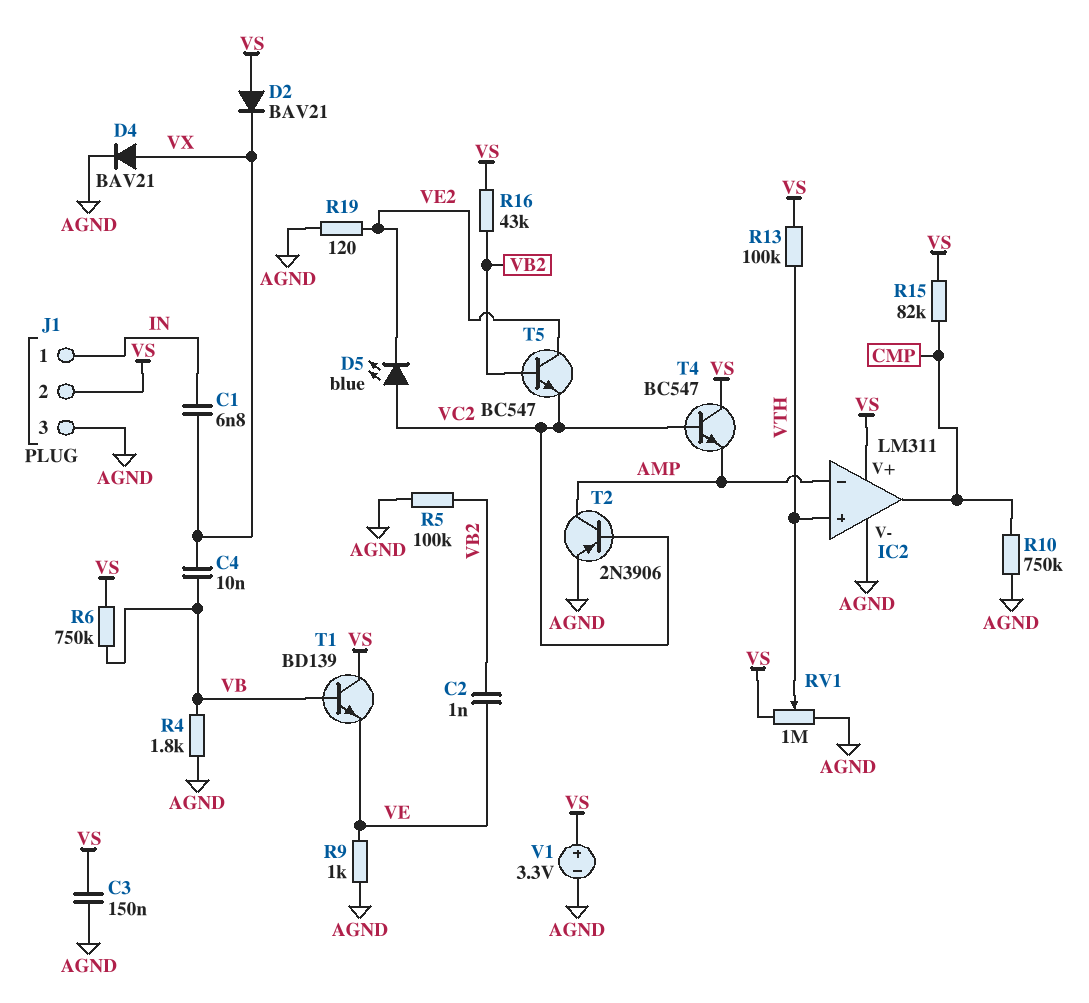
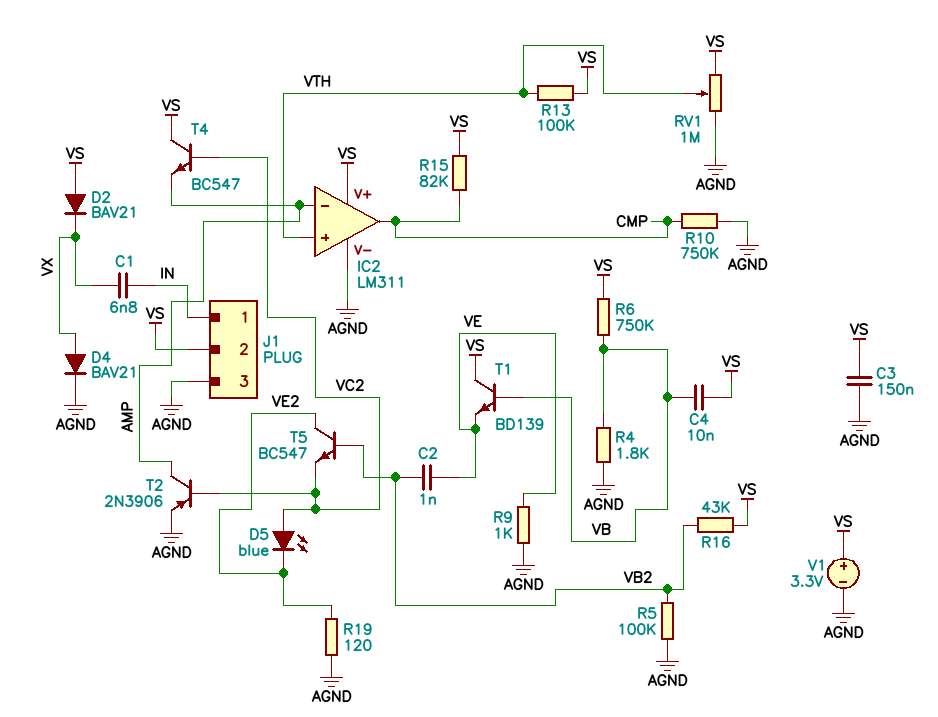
C4: 10nF (VB, VX) -> 10nF (VB, VS)

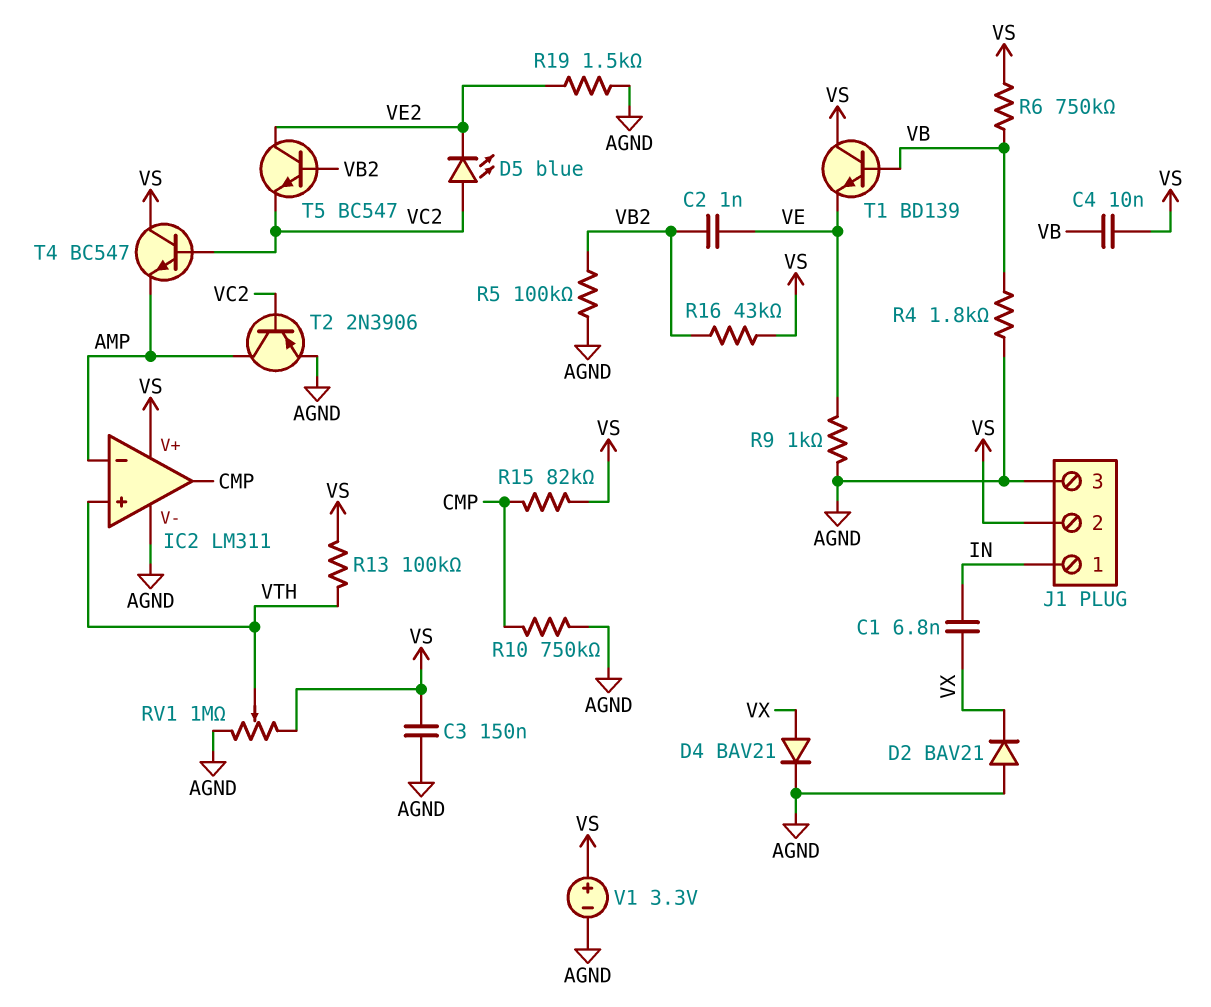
D2: diode BAV21 (A VS, K VX) -> diode BAV21 (A AGND, K VX)
R19: 120 (AGND, VE2) -> 1.5k (AGND, VE2)

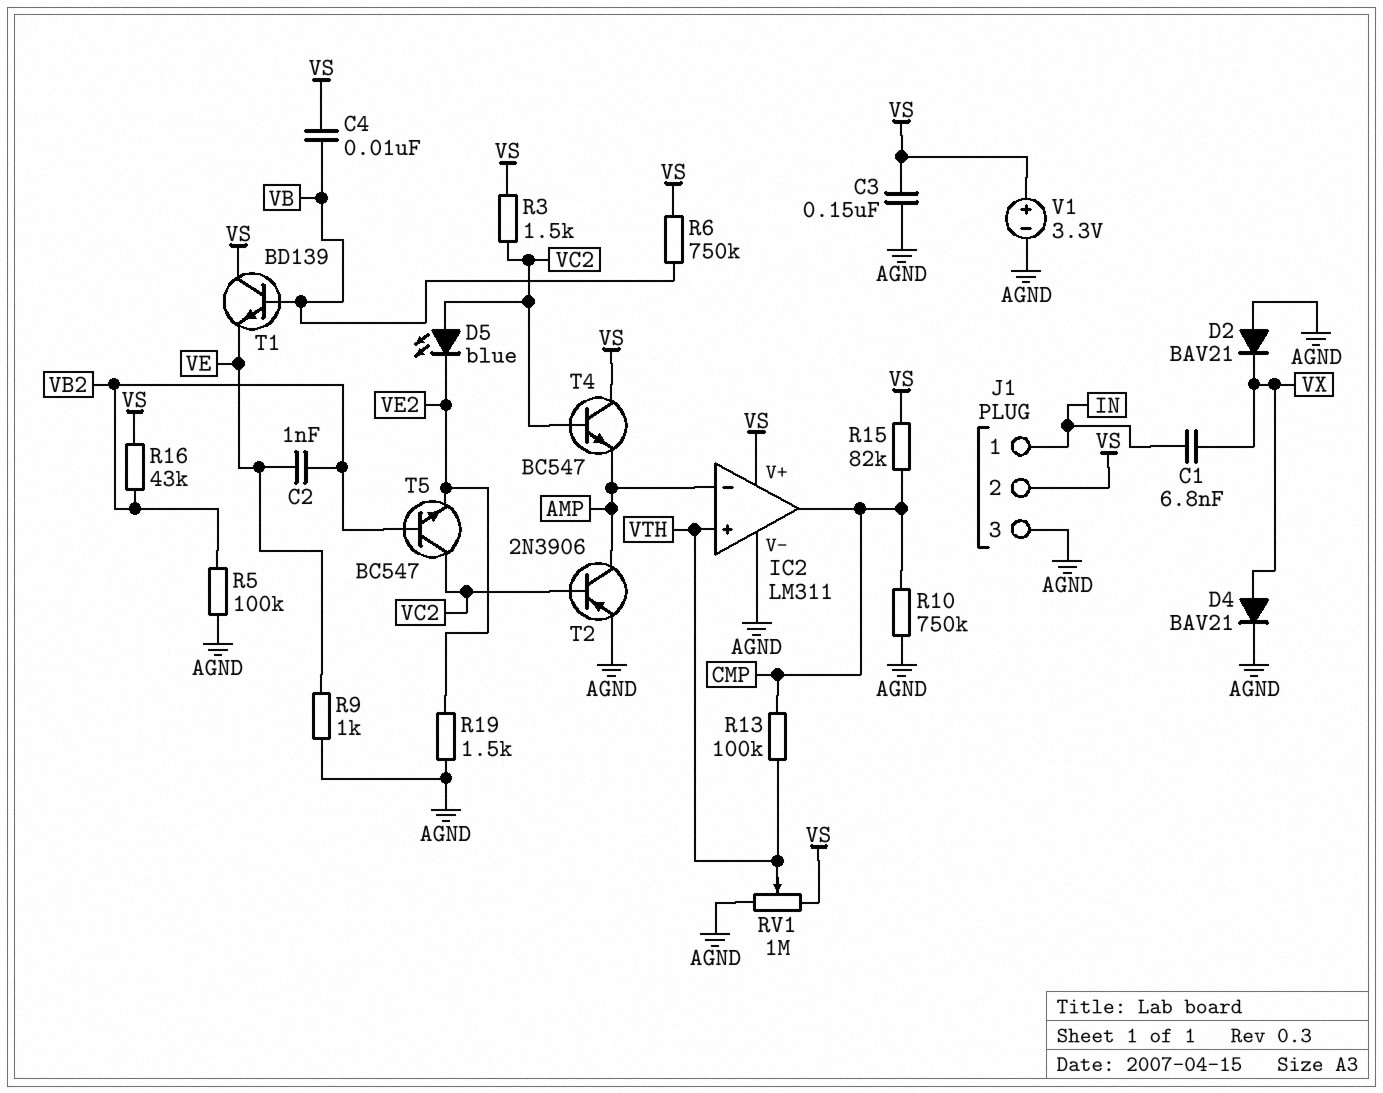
R3: none -> 1.5k (VC2, VS)
R4: 1.8k (AGND, VB) -> none
R13: 100k (VS, VTH) -> 100k (CMP, VTH)
T5: NPN BC547 (B VB2, C VE2, E VC2) -> NPN BC547 (B VB2, C VC2, E VE2)

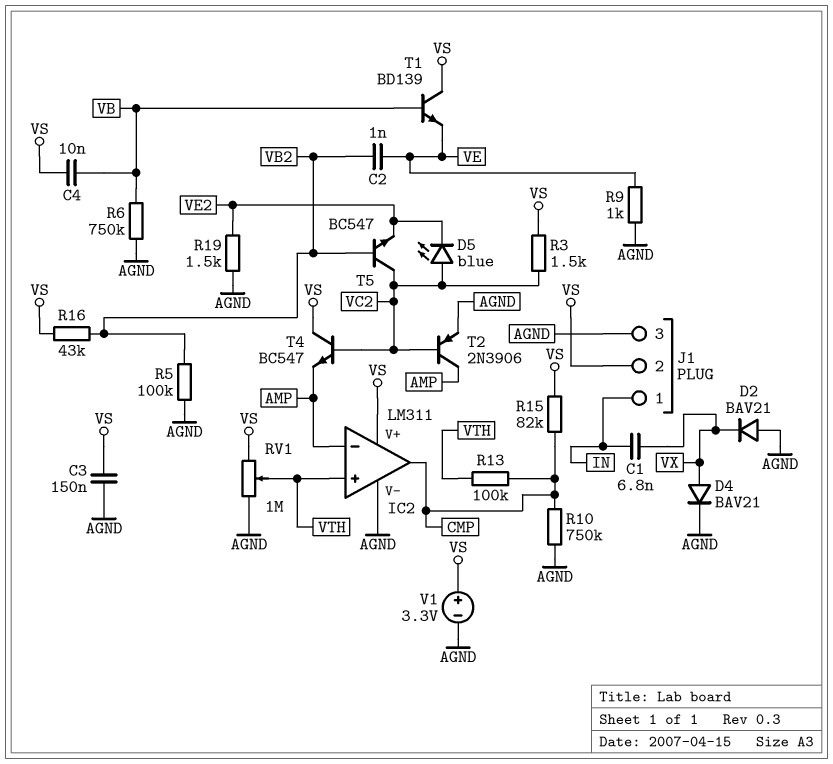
R6: 750k (VB, VS) -> 750k (AGND, VB)

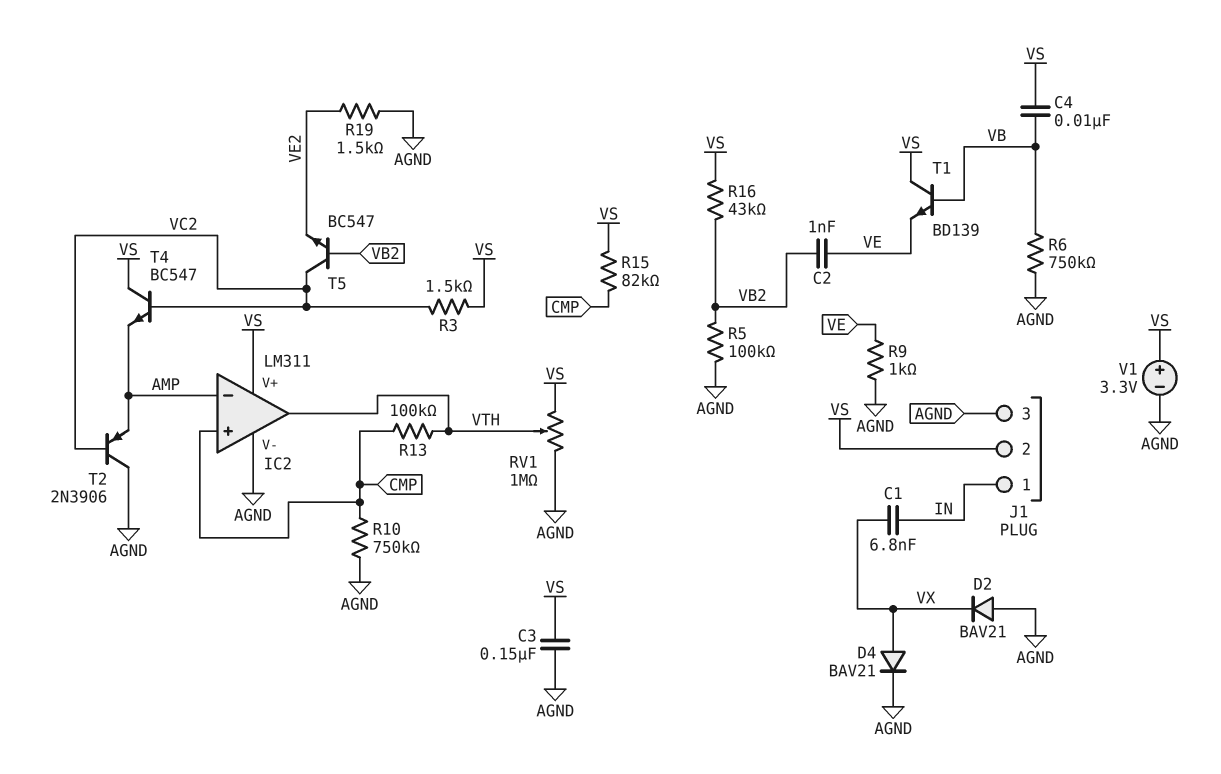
D5: LED blue (A VC2, K VE2) -> none
IC2 pin in+: VTH -> CMP
IC2 pin out: CMP -> VTH
T2: PNP 2N3906 (B VC2, C AMP, E AGND) -> PNP 2N3906 (B VC2, C AGND, E AMP)

